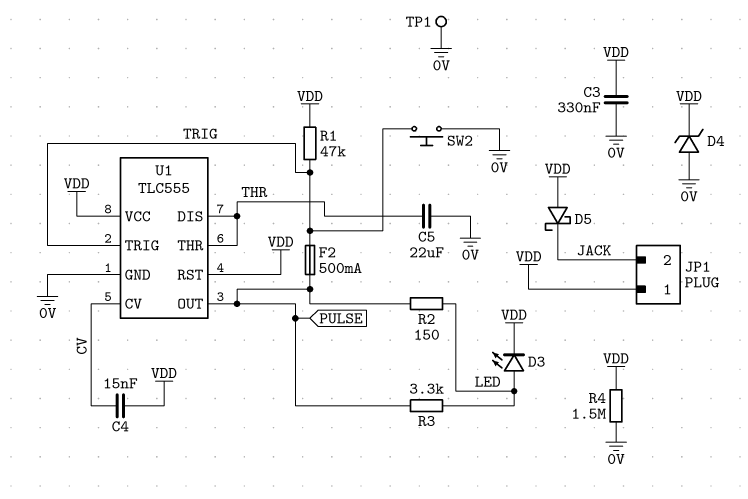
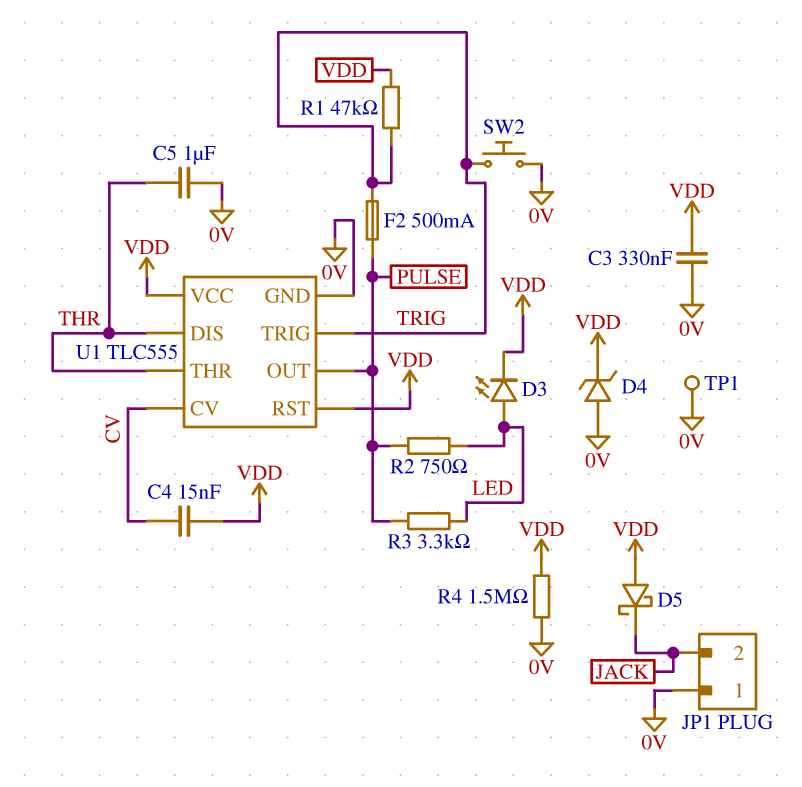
C5: 22uF (0V, THR) -> 1uF (0V, THR)
JP1 pin 1: VDD -> 0V
R2: 150 (LED, PULSE) -> 750 (LED, PULSE)

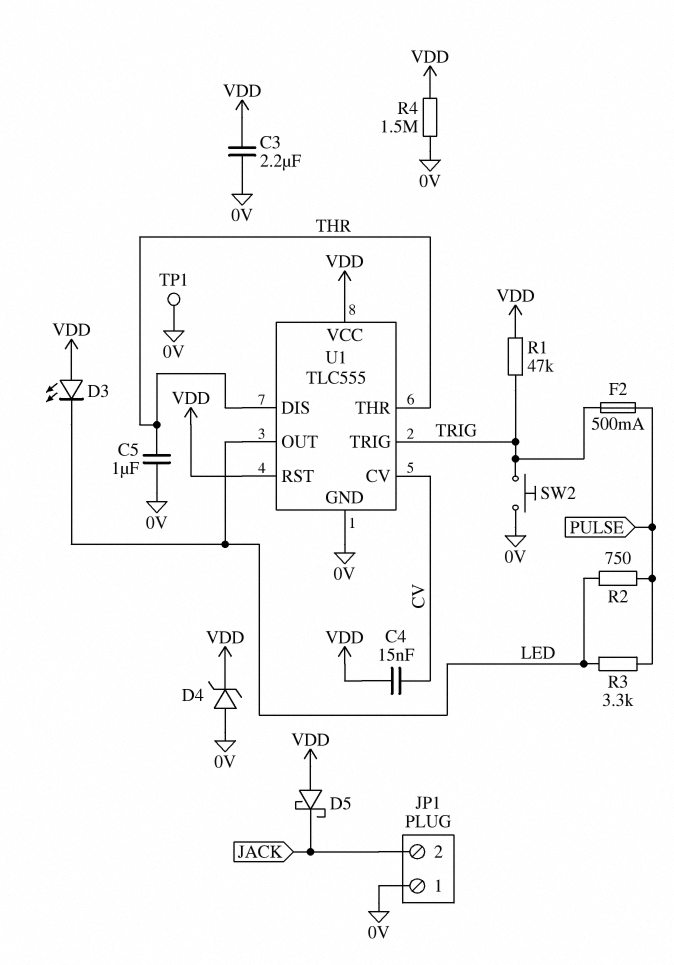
C3: 330nF (0V, VDD) -> 2.2uF (0V, VDD)
D3: LED (A LED, K VDD) -> LED (A VDD, K LED)
U1 pin OUT: PULSE -> LED

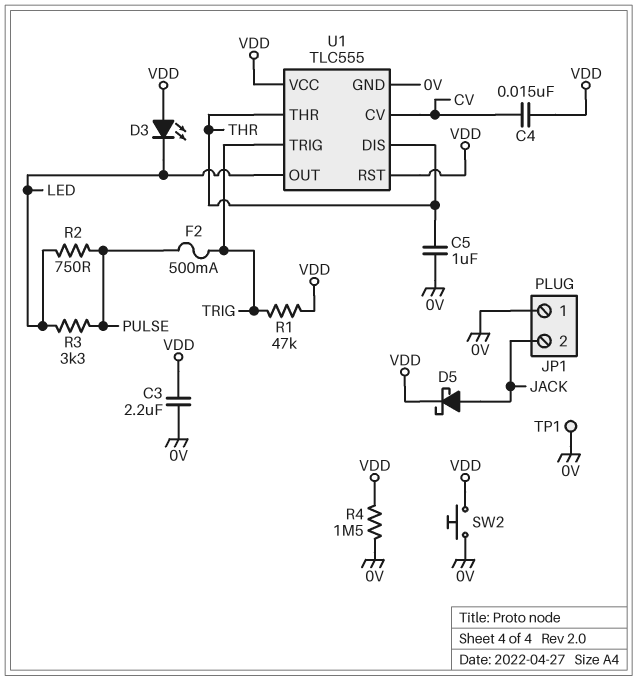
D4: zener (A 0V, K VDD) -> none
D5: schottky (A VDD, K JACK) -> schottky (A JACK, K VDD)
SW2: button (0V, TRIG) -> button (0V, VDD)

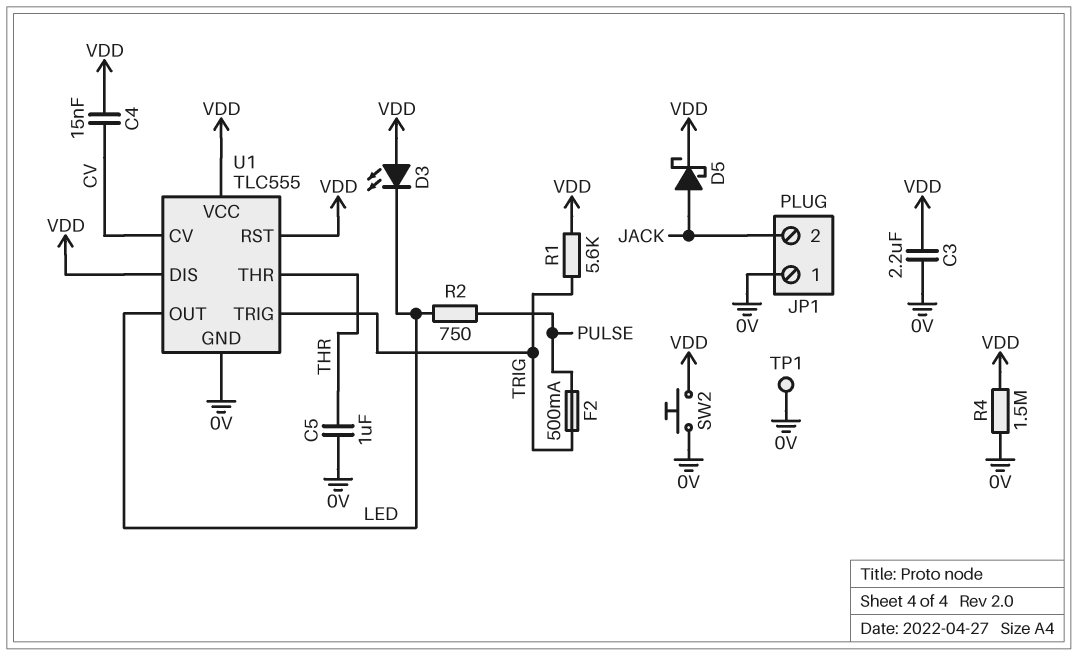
R1: 47k (TRIG, VDD) -> 5.6k (TRIG, VDD)
R3: 3.3k (LED, PULSE) -> none
U1 pin DIS: THR -> VDD

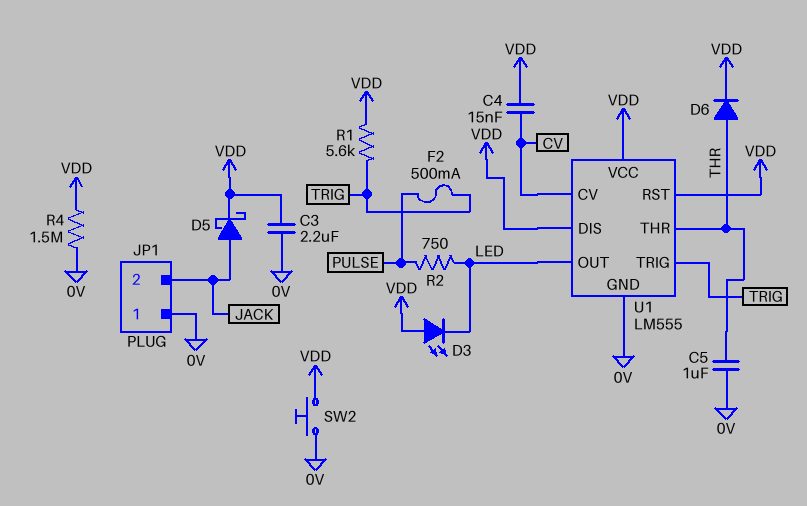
D6: none -> diode (A THR, K VDD)
TP1: test point (0V) -> none
U1: TLC555 -> LM555

